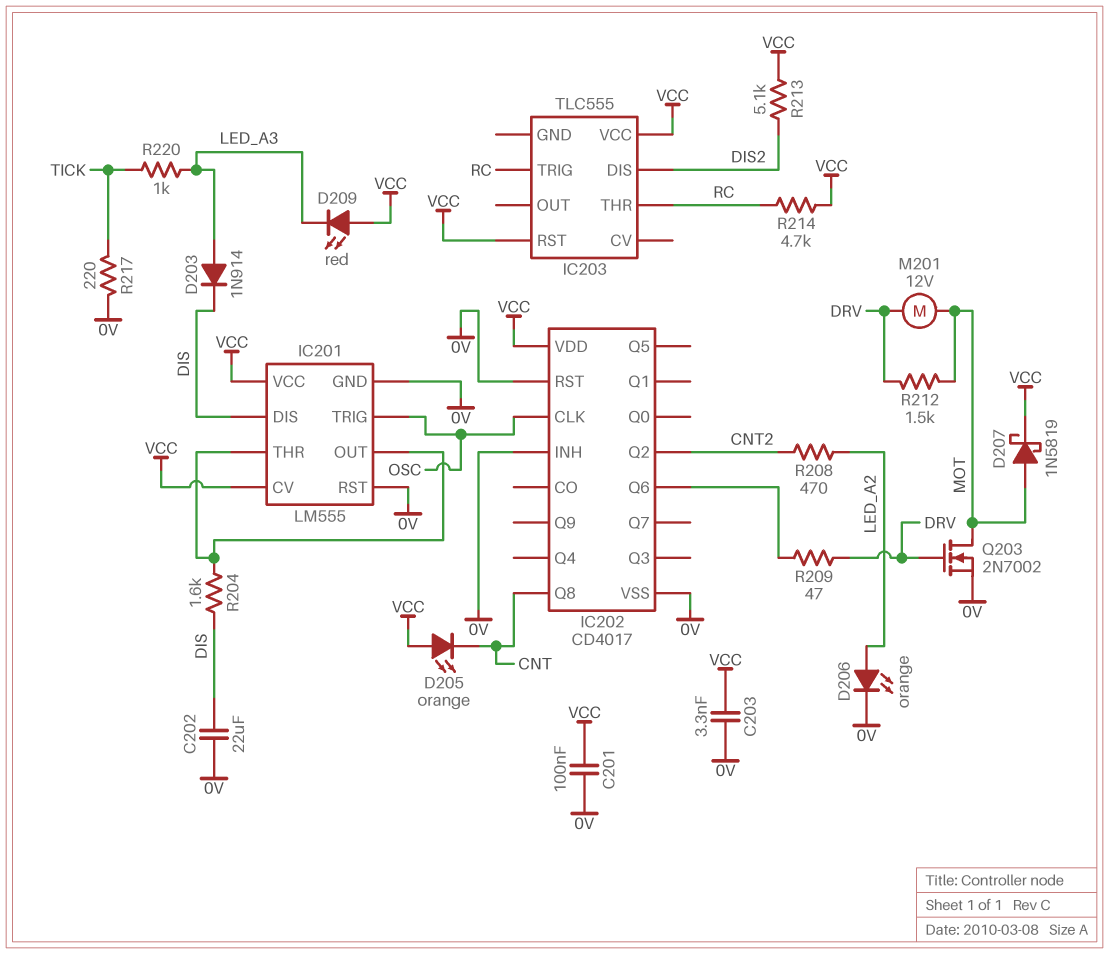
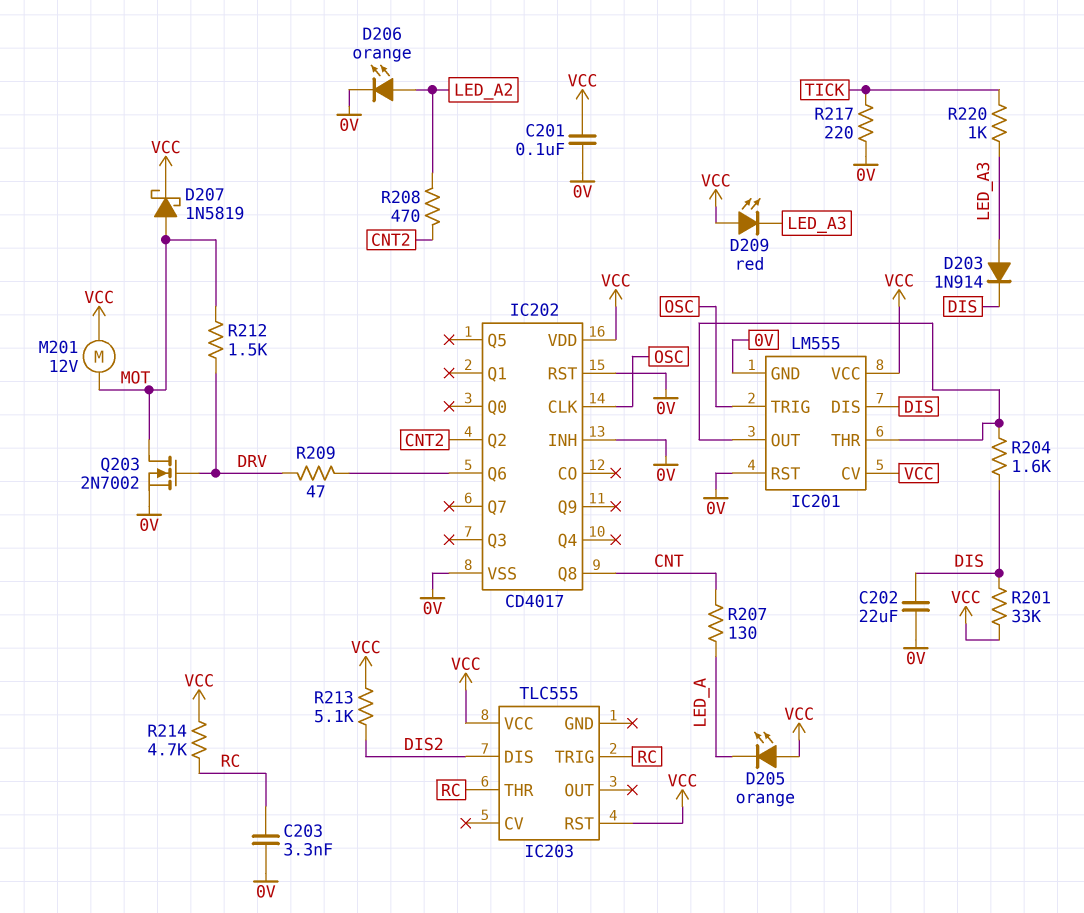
C203: 3.3nF (0V, VCC) -> 3.3nF (0V, RC)
D205: LED orange (A VCC, K CNT) -> LED orange (A VCC, K LED_A)
M201: motor 12V (DRV, MOT) -> motor 12V (MOT, VCC)
R201: none -> 33k (DIS, VCC)
R207: none -> 130 (CNT, LED_A)

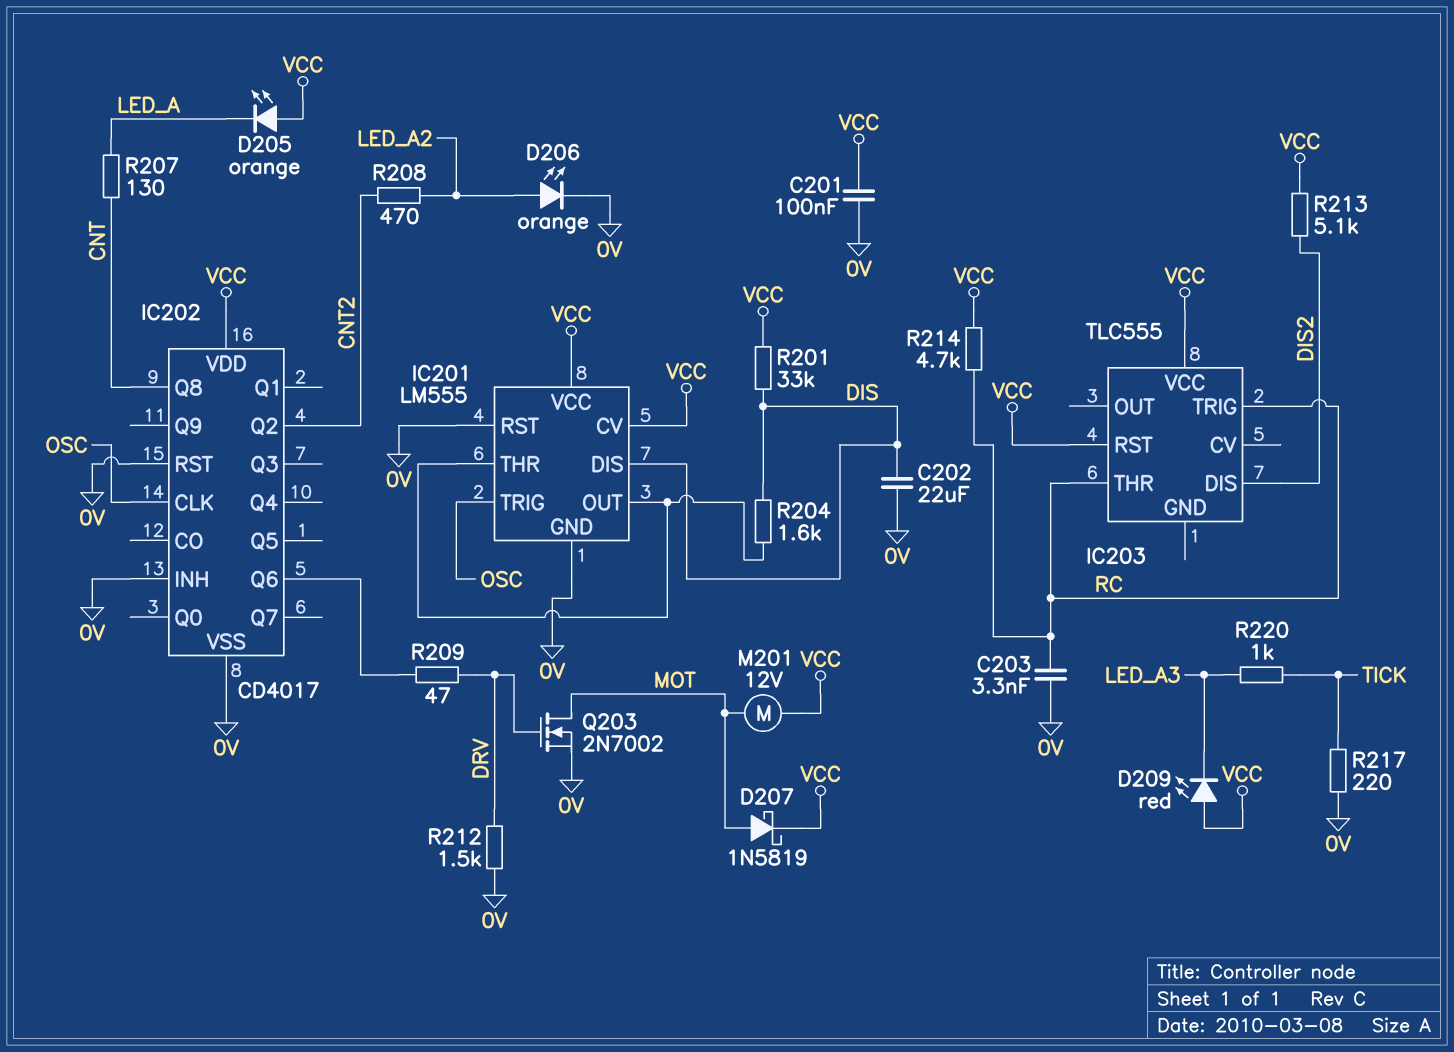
D203: diode 1N914 (A LED_A3, K DIS) -> none
R212: 1.5k (DRV, MOT) -> 1.5k (0V, DRV)

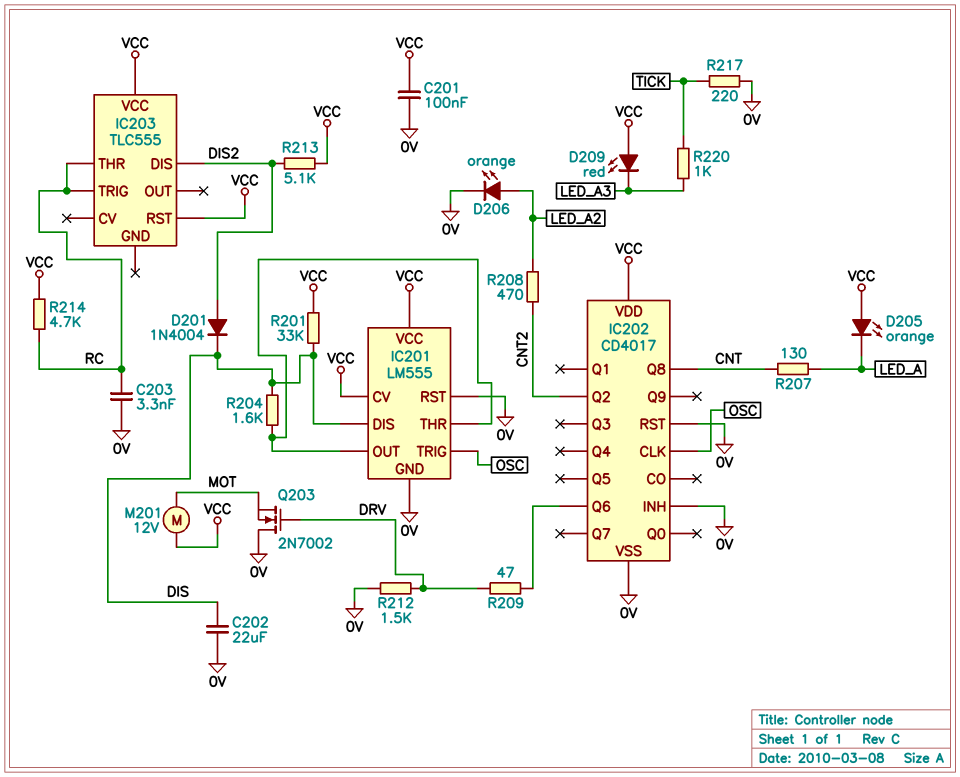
D201: none -> diode 1N4004 (A DIS2, K DIS)
D207: schottky 1N5819 (A MOT, K VCC) -> none
Q203: NMOS 2N7002 (G DRV, D MOT, S 0V) -> NMOS 2N7002 (G DRV, D 0V, S MOT)

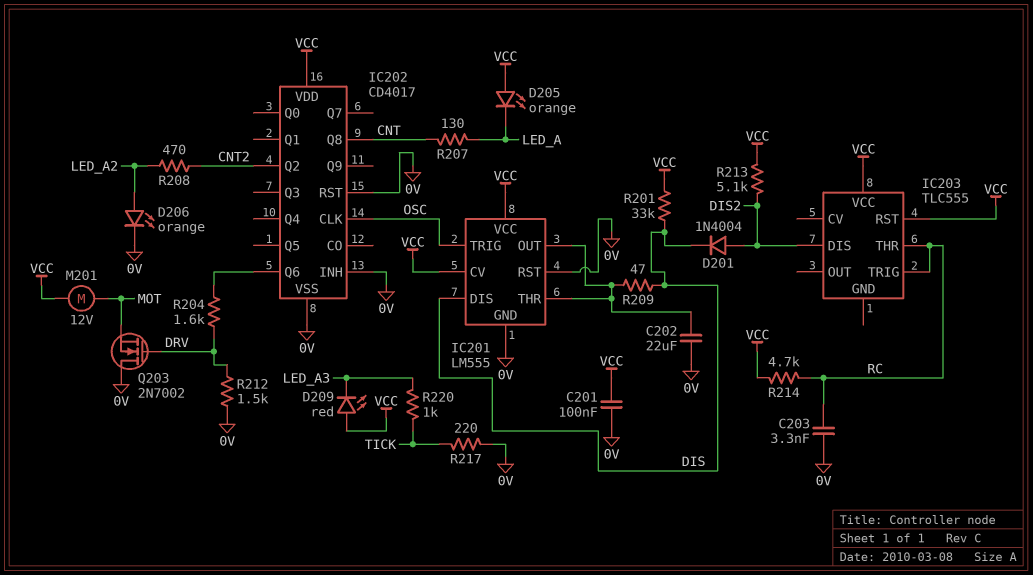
C202: 22uF (0V, DIS) -> 22uF (0V, IC201/OUT)
R204: 1.6k (DIS, IC201/OUT) -> 1.6k (DRV, IC202/Q6)
R209: 47 (DRV, IC202/Q6) -> 47 (DIS, IC201/OUT)

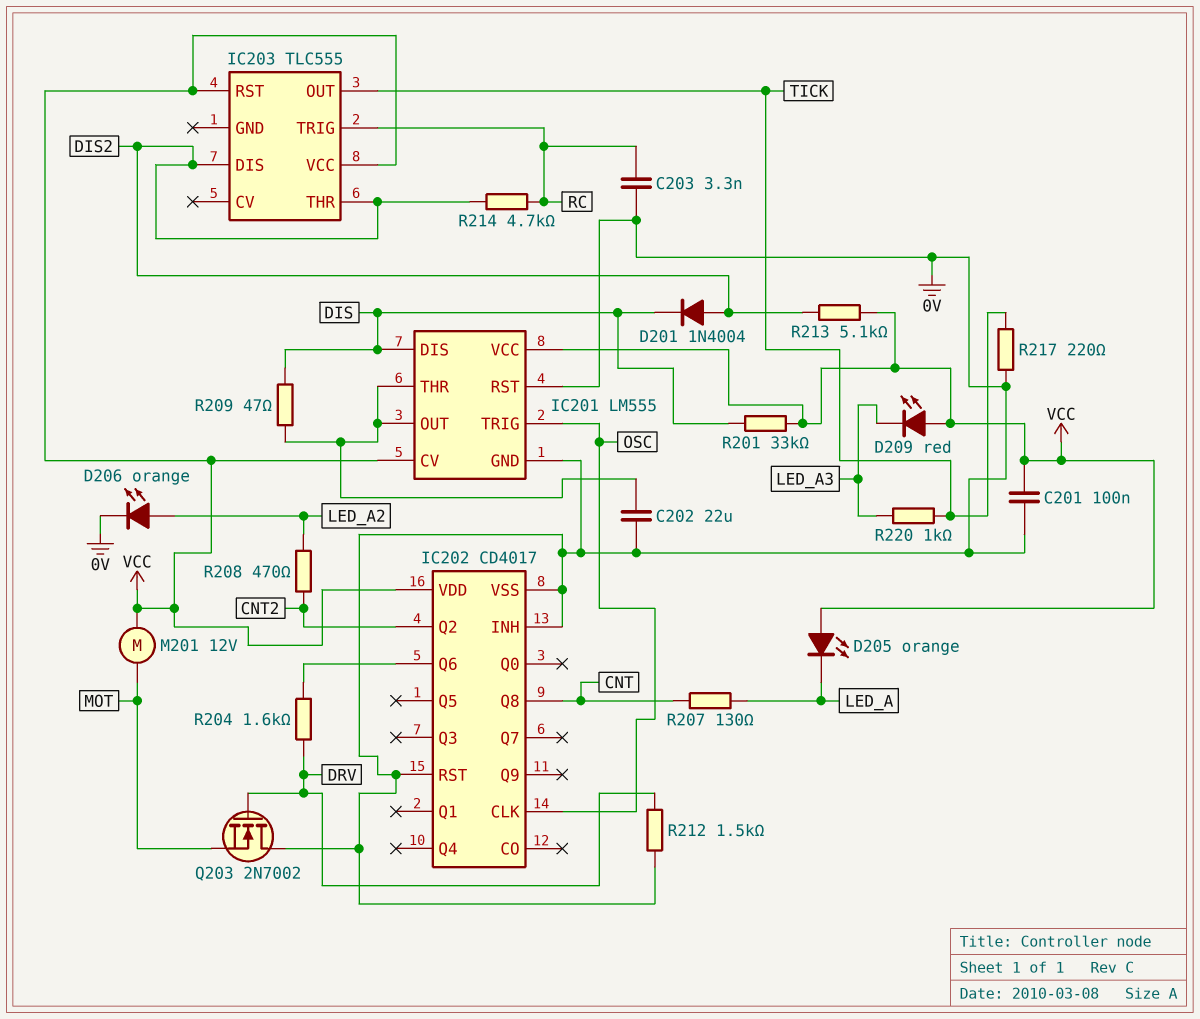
IC203 pin OUT: none -> TICK
IC203 pin THR: RC -> DIS2
R214: 4.7k (RC, VCC) -> 4.7k (DIS2, RC)

